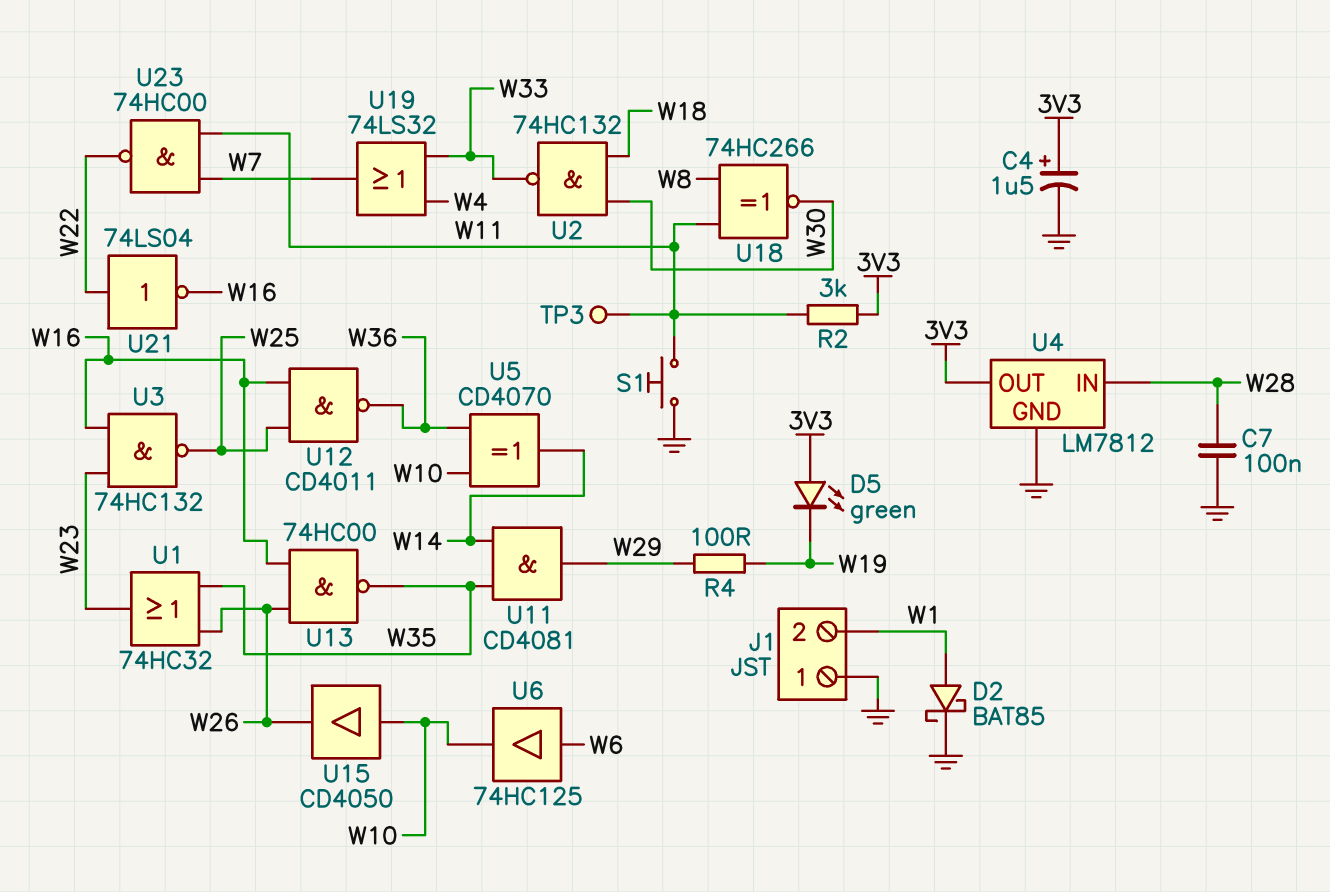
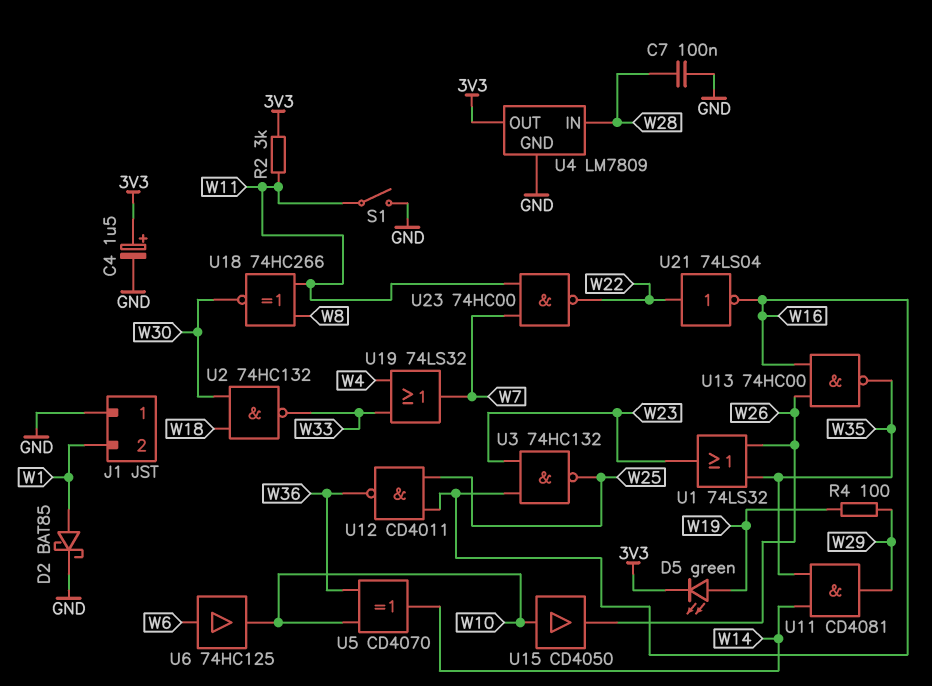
D5: LED green (A 3V3, K W19) -> LED green (A W19, K 3V3)
S1: button (GND, W11) -> switch (GND, W11)
TP3: test point (W11) -> none
U1: OR 74HC32 (in W26, in W35, out W23) -> OR 74LS32 (in W26, in W35, out W23)
U4: LM7812 -> LM7809

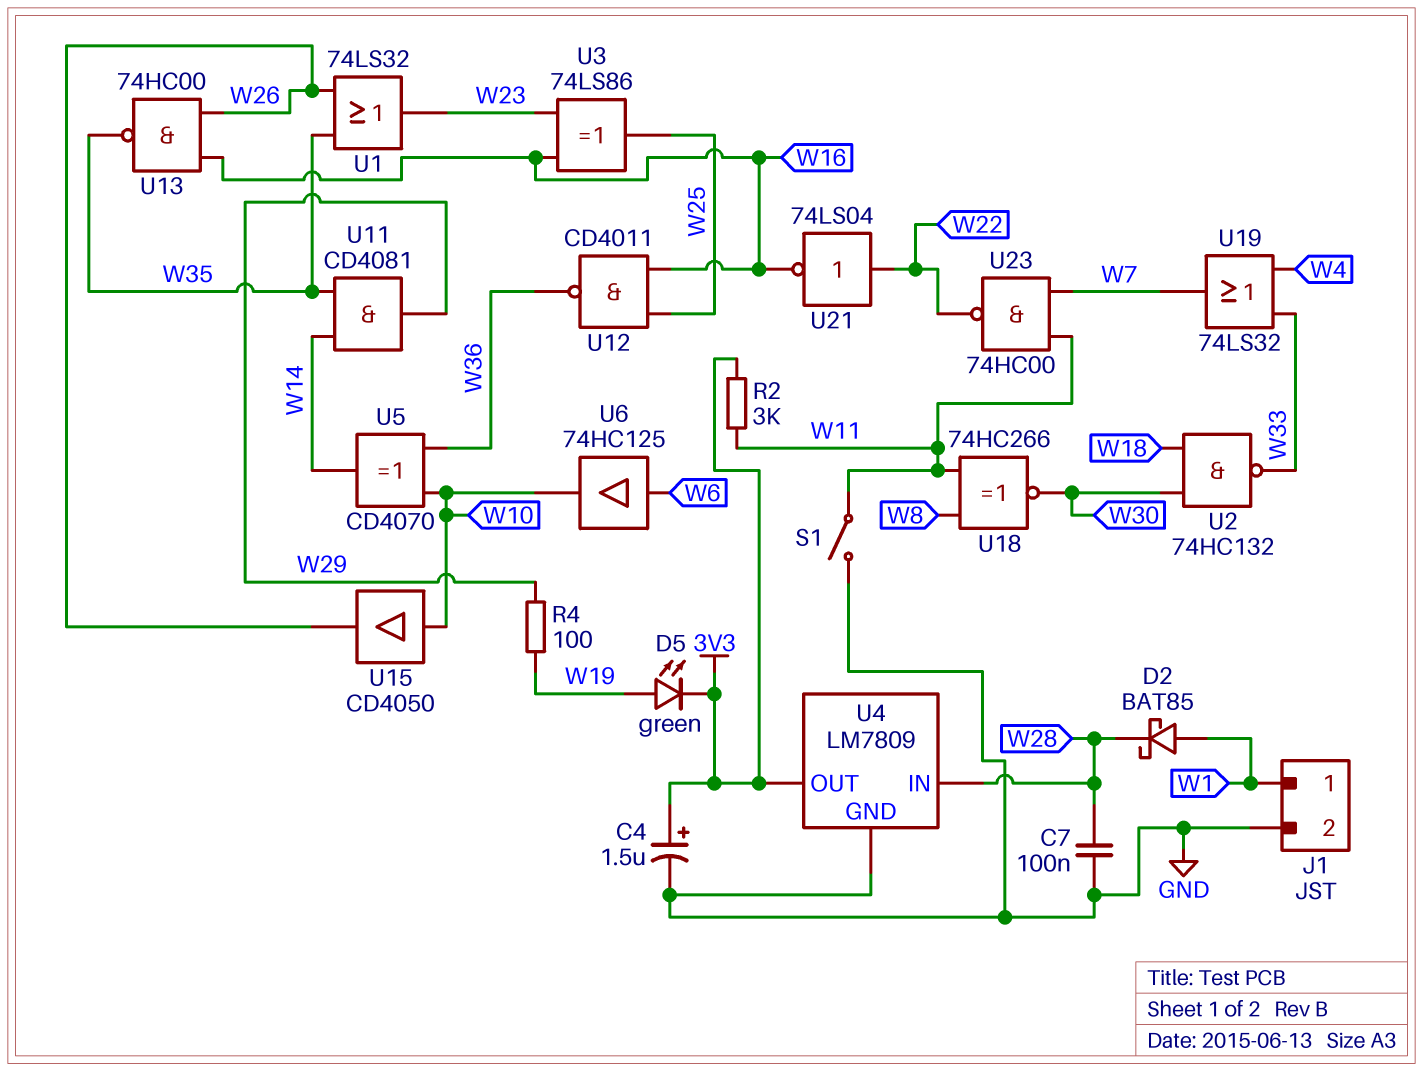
D2: schottky BAT85 (A W1, K GND) -> schottky BAT85 (A W1, K W28)
J1 pin 1: GND -> W1
J1 pin 2: W1 -> GND
U3: NAND 74HC132 (in W16, in W23, out W25) -> XOR 74LS86 (in W16, in W23, out W25)

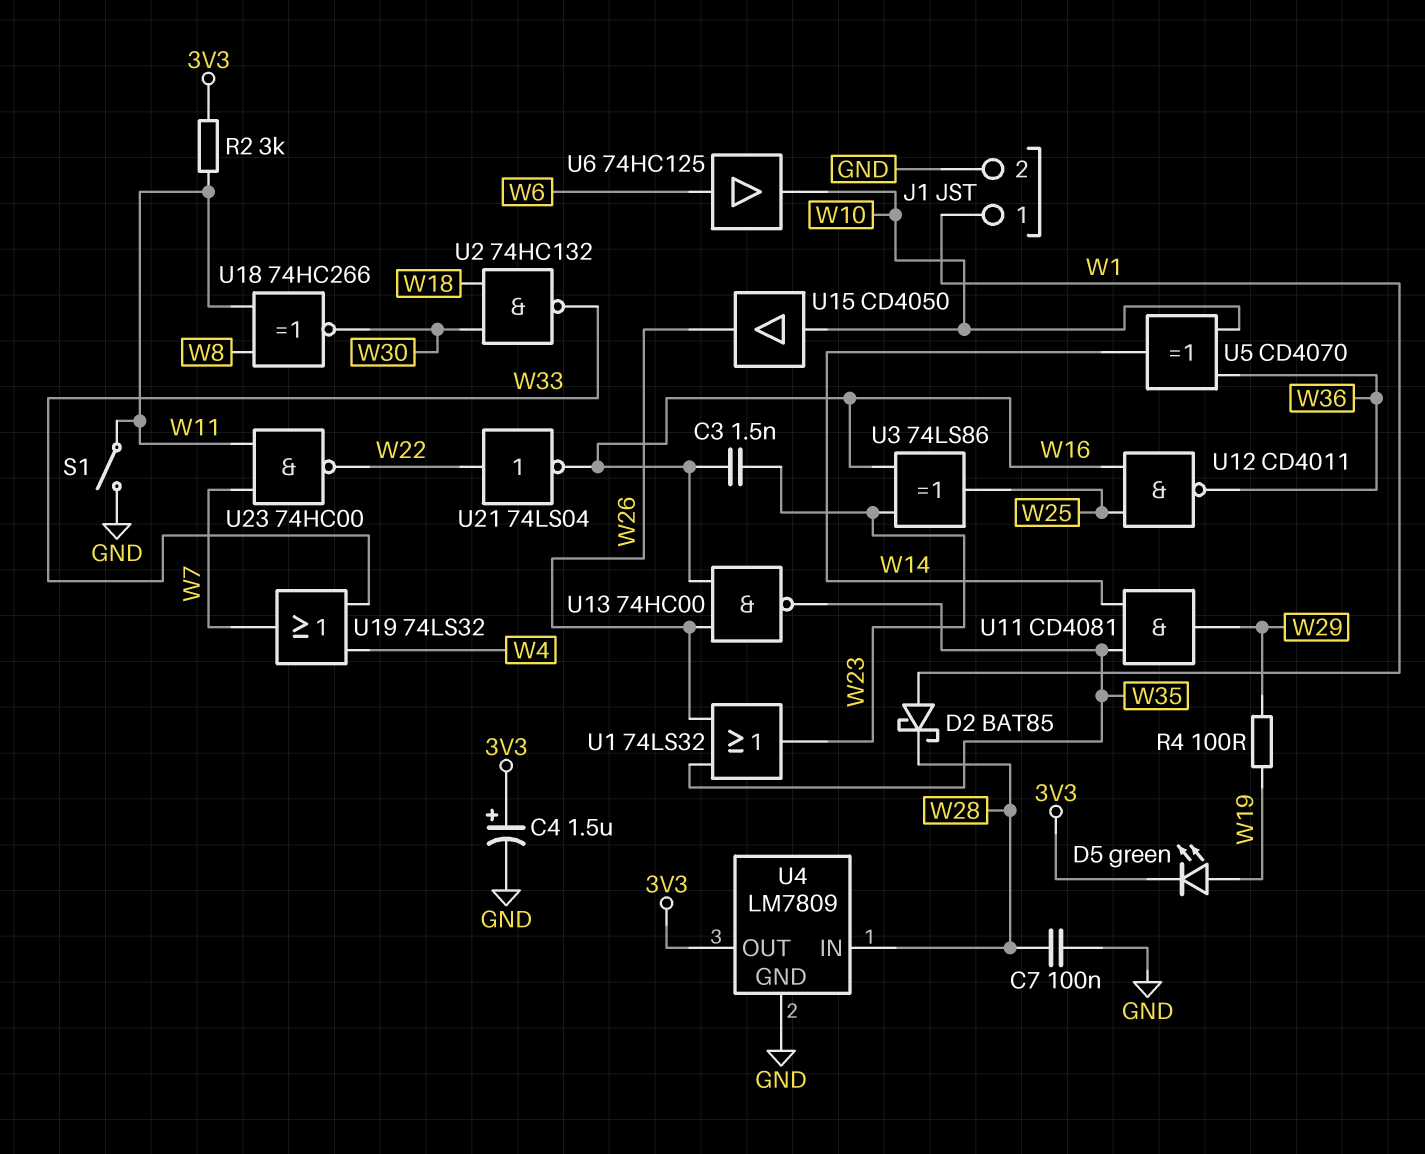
C3: none -> 1.5nF (W16, W23)

